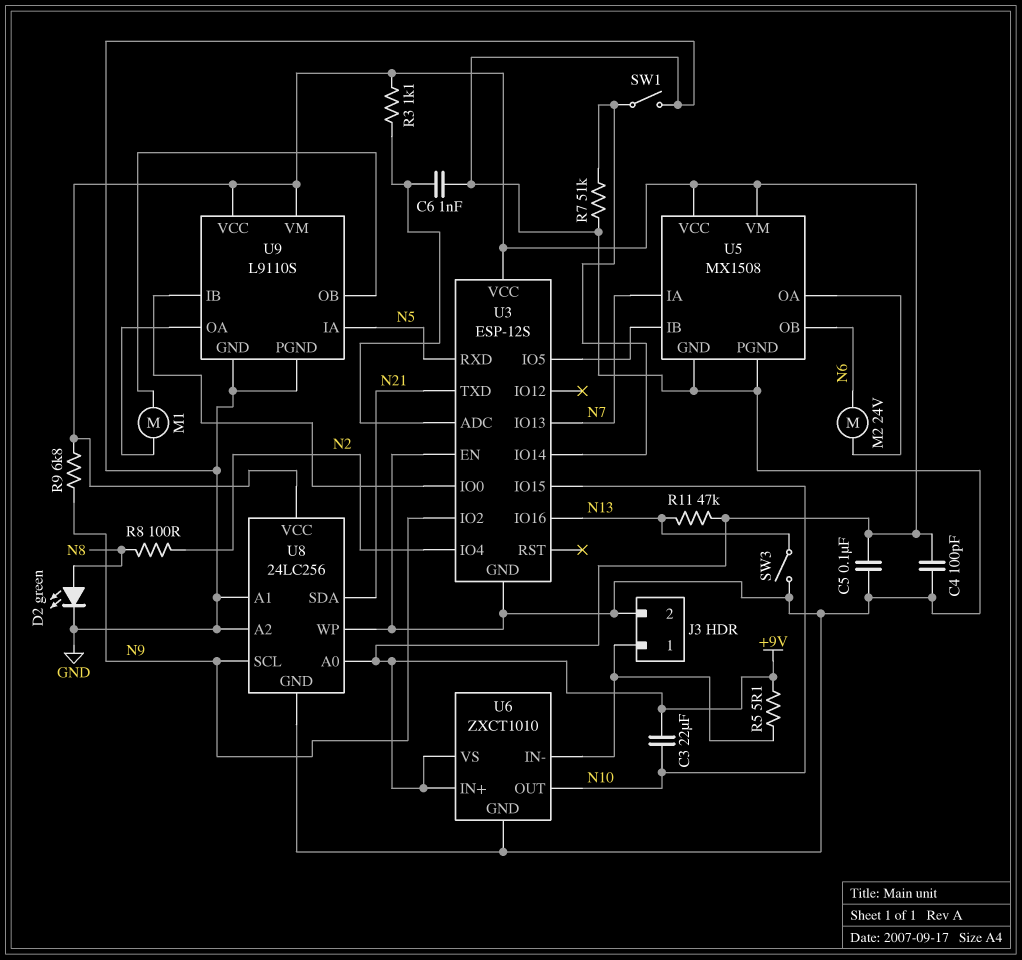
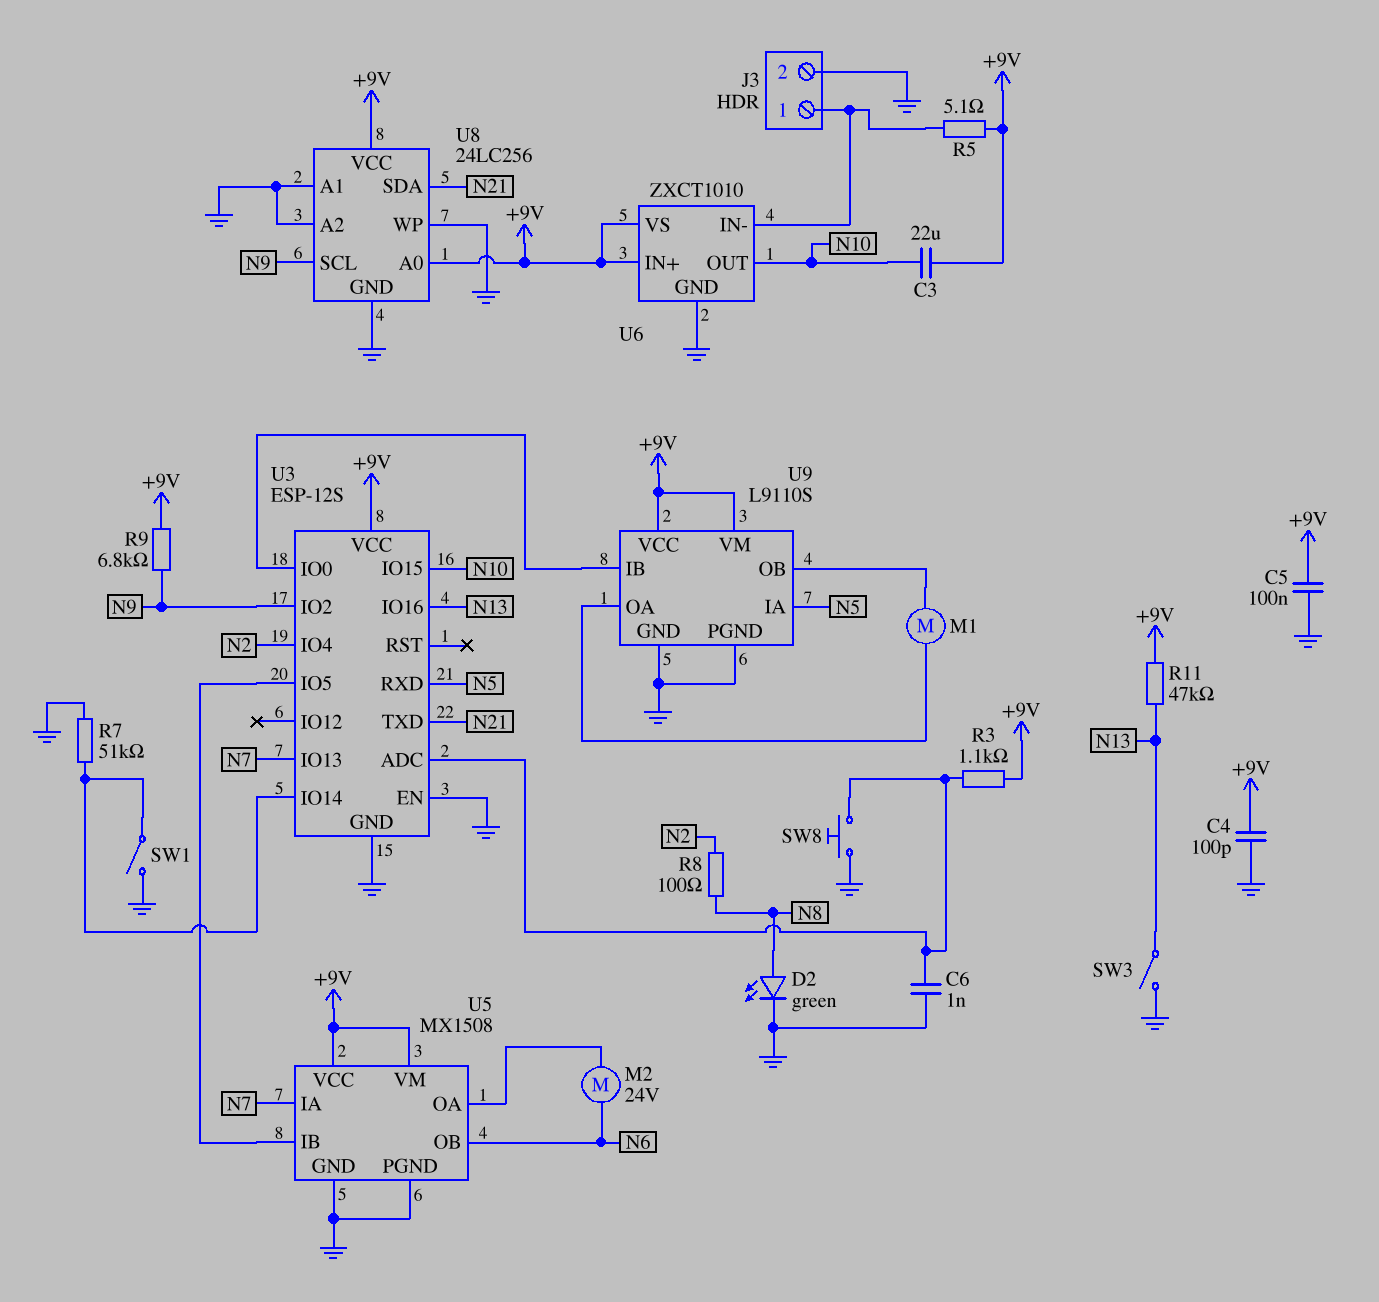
SW8: none -> button (GND, U3/ADC)

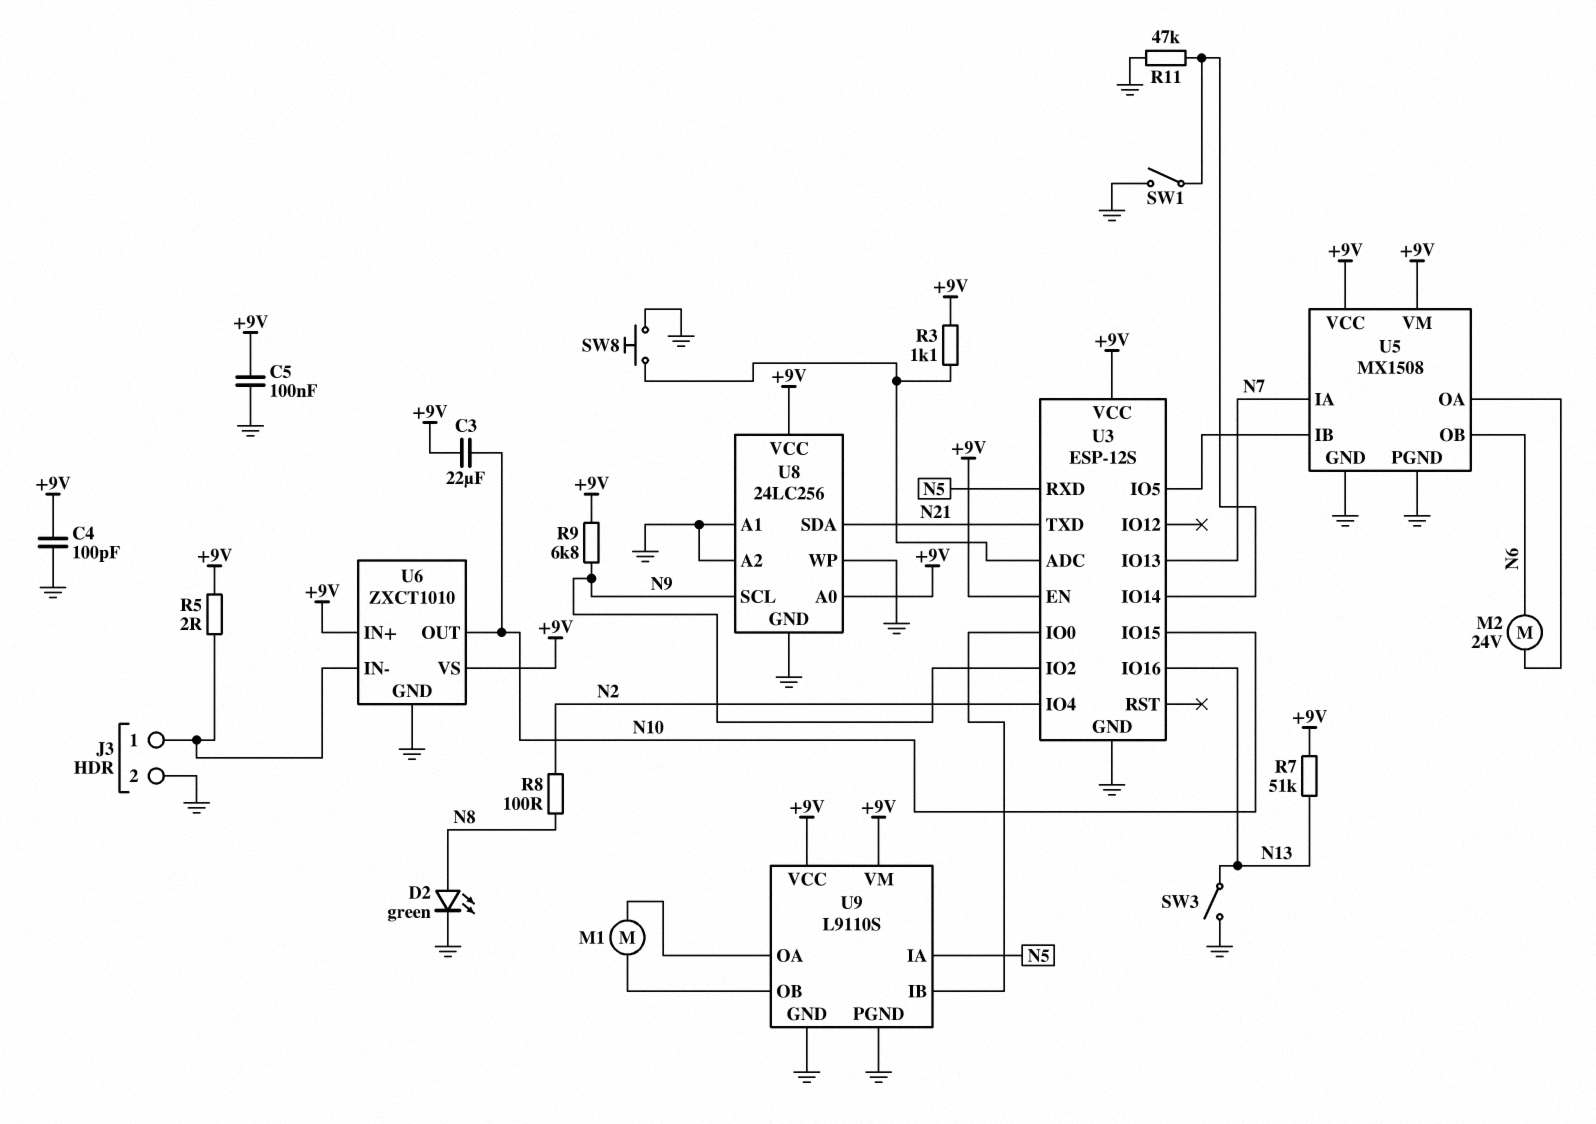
C6: 1nF (GND, U3/ADC) -> none
R5: 5.1 (+9V, J3/1) -> 2 (+9V, J3/1)
R7: 51k (GND, U3/IO14) -> 51k (+9V, N13)
R11: 47k (+9V, N13) -> 47k (GND, U3/IO14)
U3 pin EN: GND -> +9V

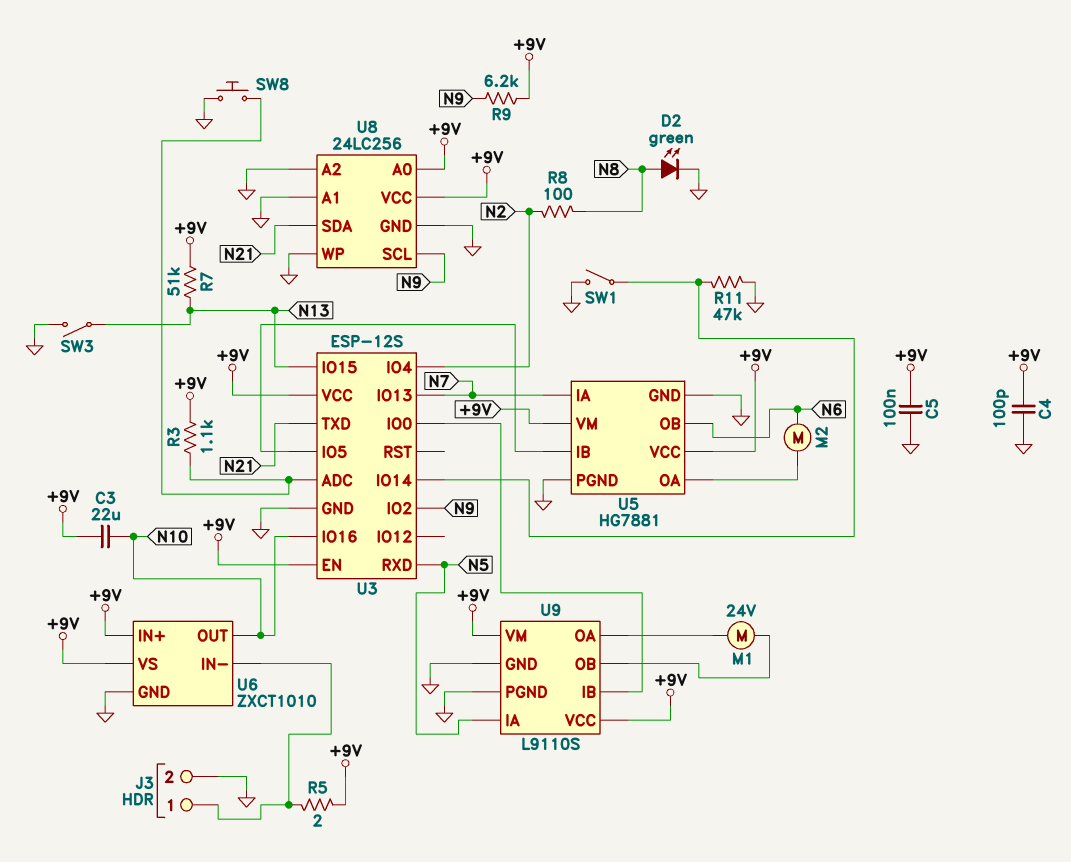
M1: motor (U9/OA, U9/OB) -> motor 24V (U9/OA, U9/OB)
M2: motor 24V (N6, U5/OA) -> motor (N6, U5/OA)
R9: 6.8k (+9V, N9) -> 6.2k (+9V, N9)
U3 pin IO15: N10 -> N13
U3 pin IO16: N13 -> N10
U5: MX1508 -> HG7881

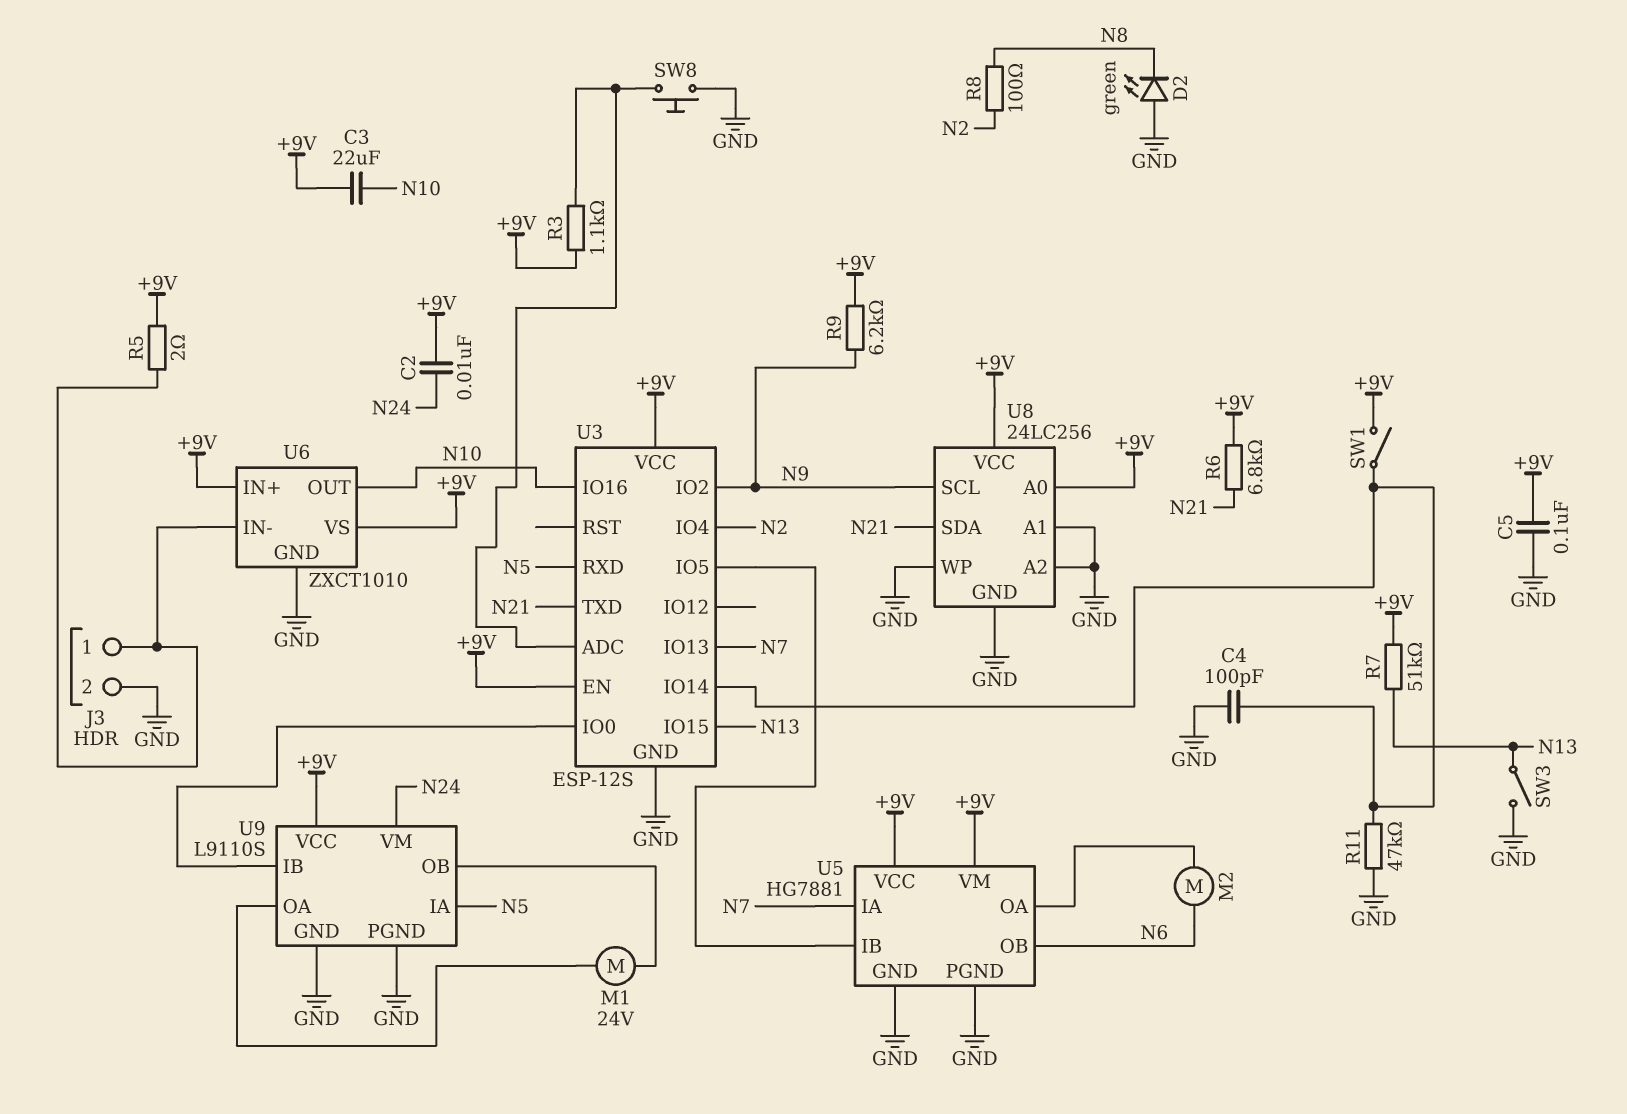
C2: none -> 10nF (+9V, N24)
C4: 100pF (+9V, GND) -> 100pF (GND, U3/IO14)
D2: LED green (A N8, K GND) -> LED green (A GND, K N8)
R6: none -> 6.8k (+9V, N21)
SW1: switch (GND, U3/IO14) -> switch (+9V, U3/IO14)
U9 pin VM: +9V -> N24

